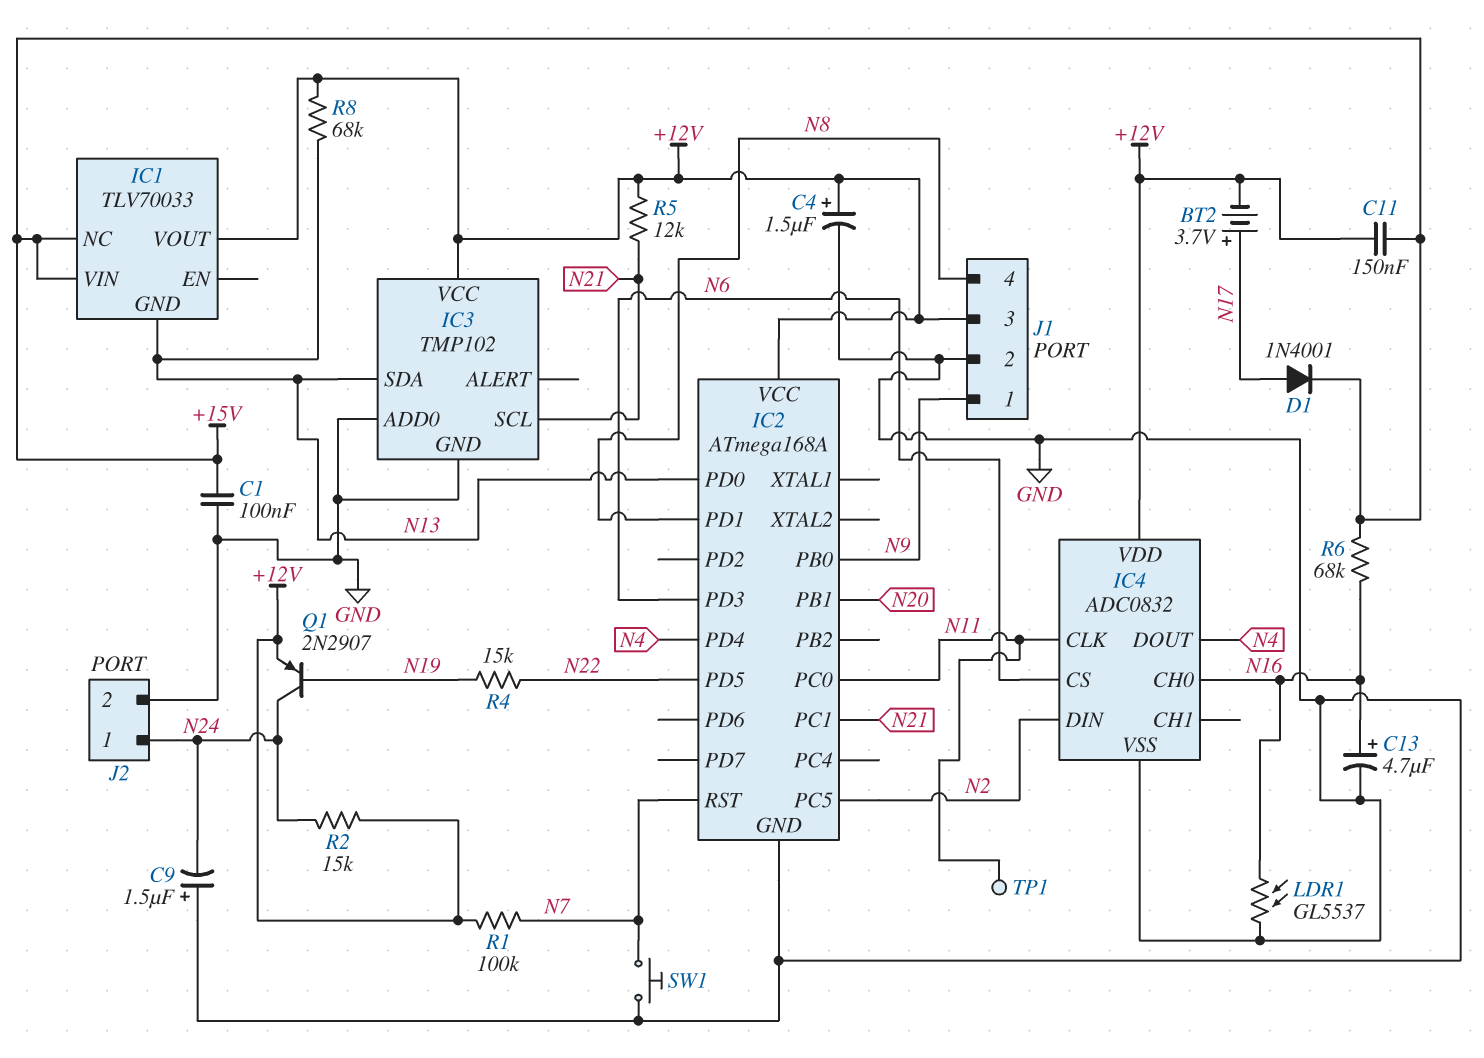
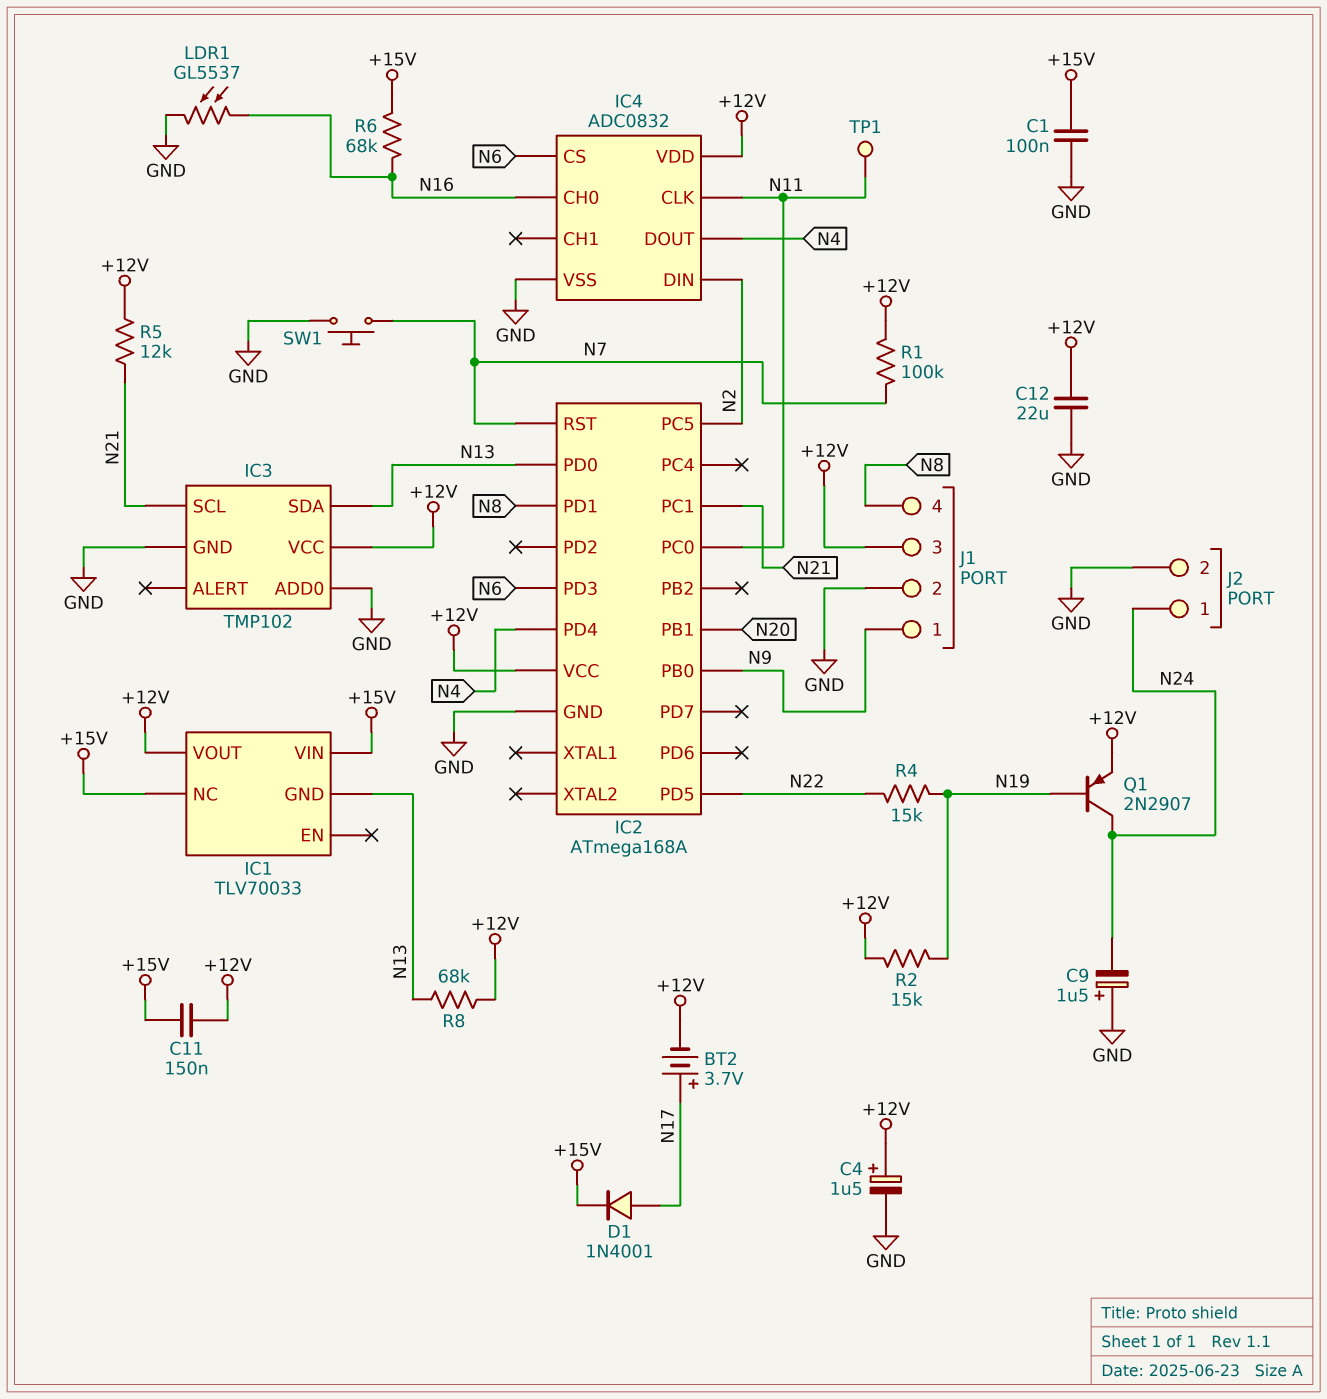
C12: none -> 22uF (+12V, GND)
C13: 4.7uF (plus N16, minus GND) -> none
R2: 15k (+12V, N24) -> 15k (+12V, N19)

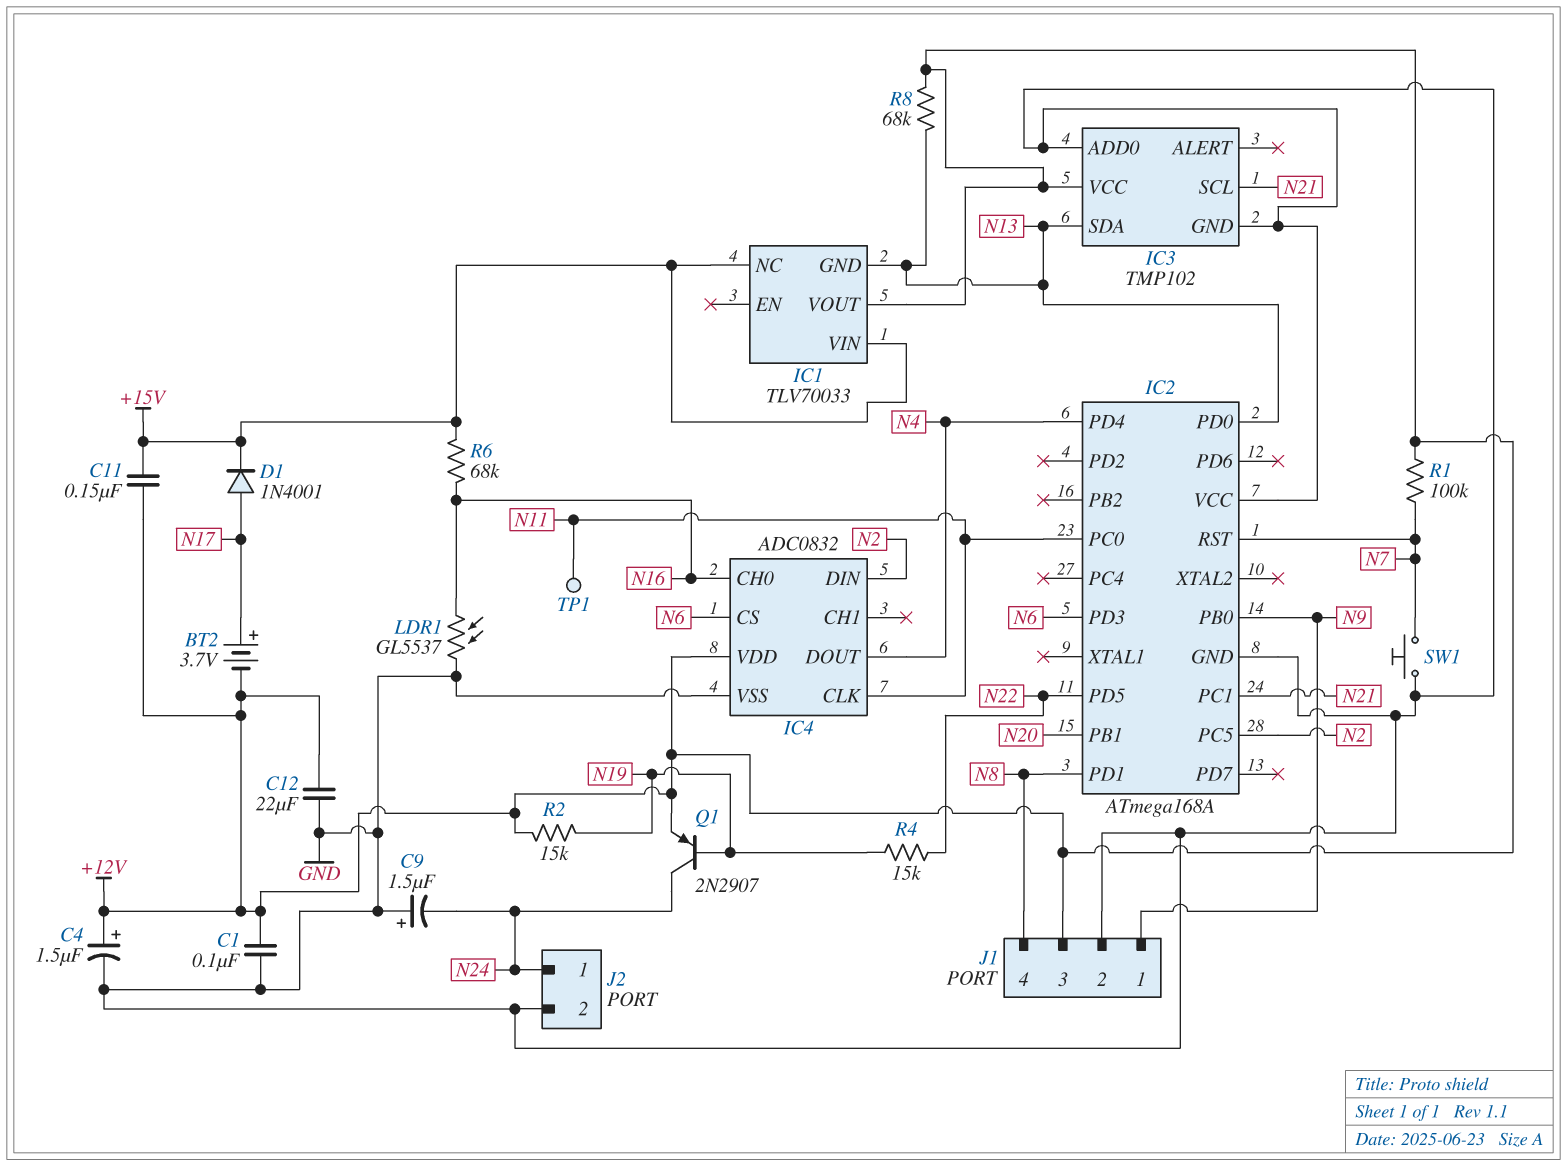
C1: 100nF (+15V, GND) -> 100nF (+12V, GND)
IC2 pin VCC: +12V -> GND
R5: 12k (+12V, N21) -> none

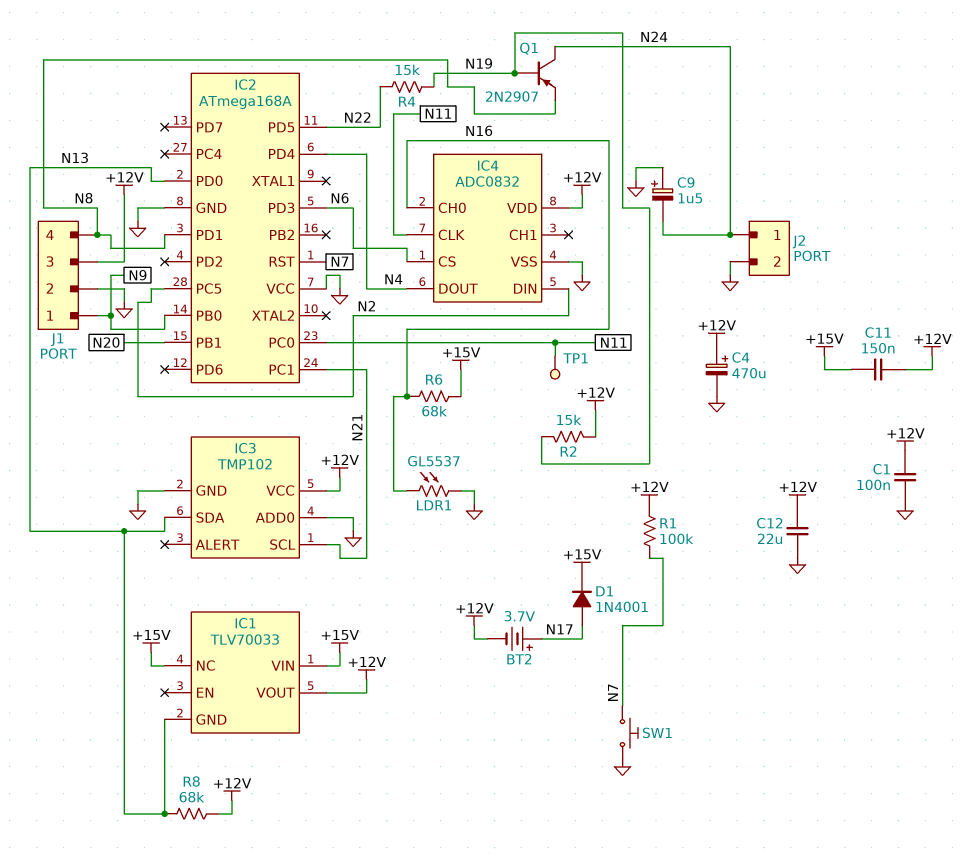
C4: 1.5uF (plus +12V, minus GND) -> 470uF (plus +12V, minus GND)
Q1: PNP 2N2907 (B N19, C N24, E +12V) -> PNP 2N2907 (B N19, C N24, E N8)

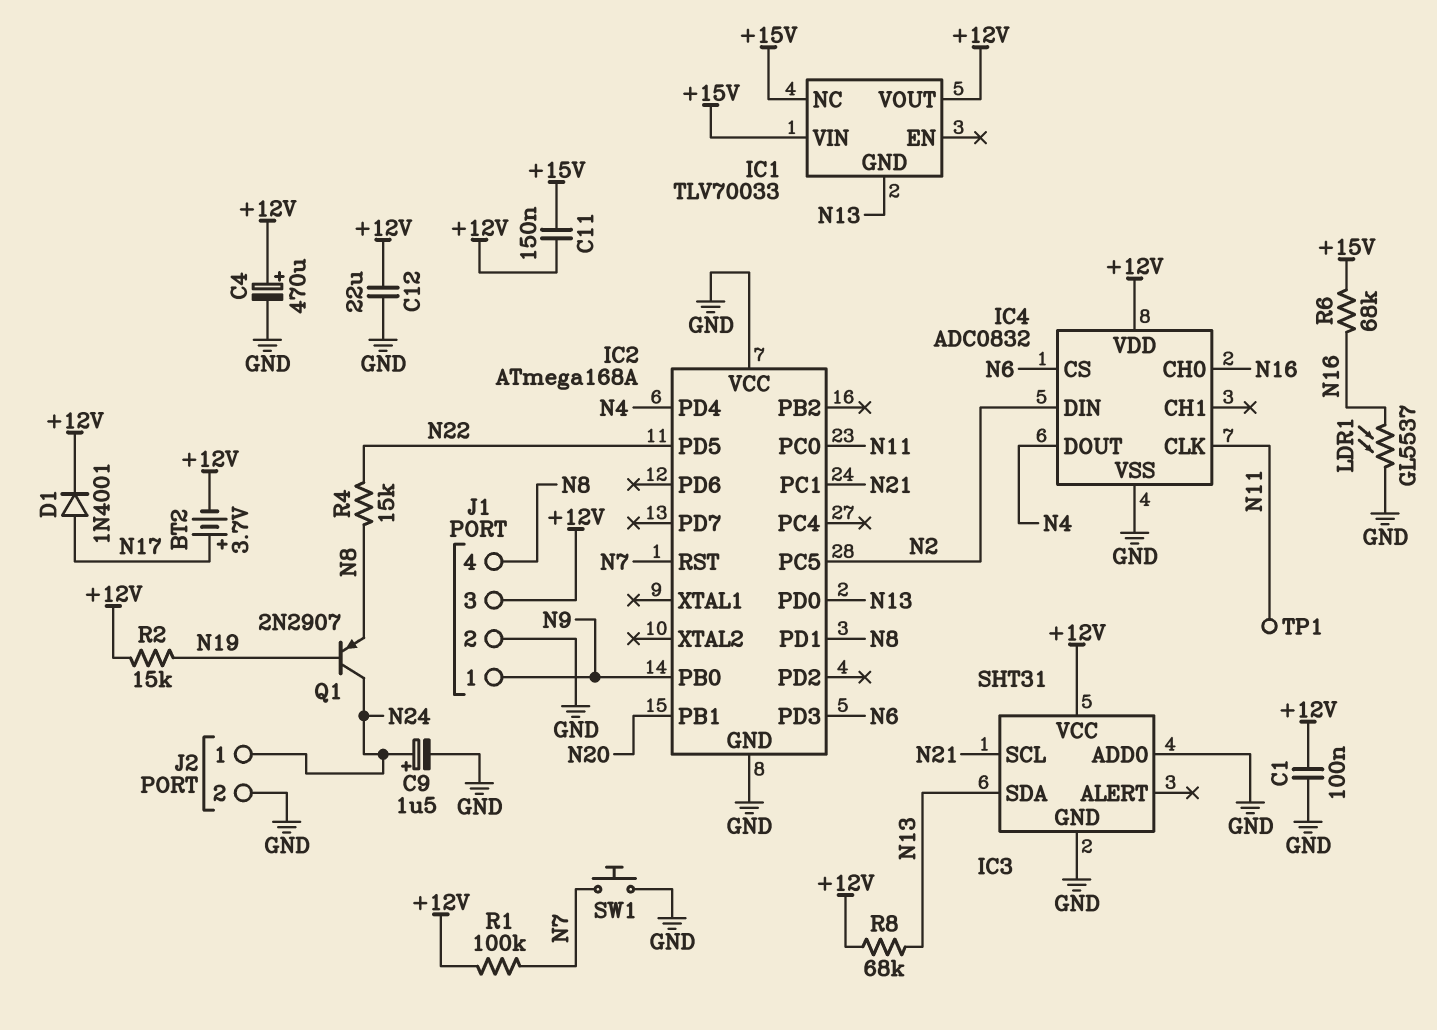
C9: 1.5uF (plus GND, minus N24) -> 1.5uF (plus N24, minus GND)
D1: diode 1N4001 (A N17, K +15V) -> diode 1N4001 (A N17, K +12V)
IC3: TMP102 -> SHT31
R4: 15k (N19, N22) -> 15k (N8, N22)

